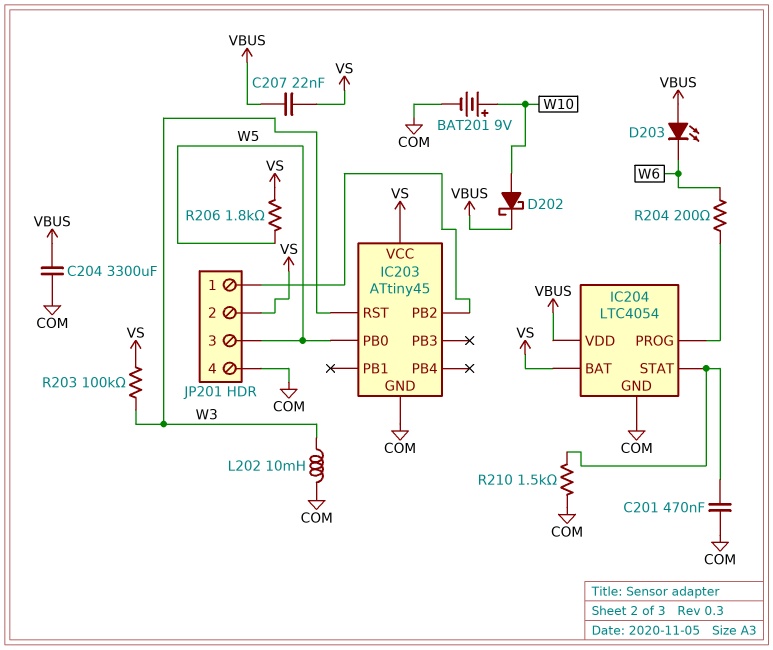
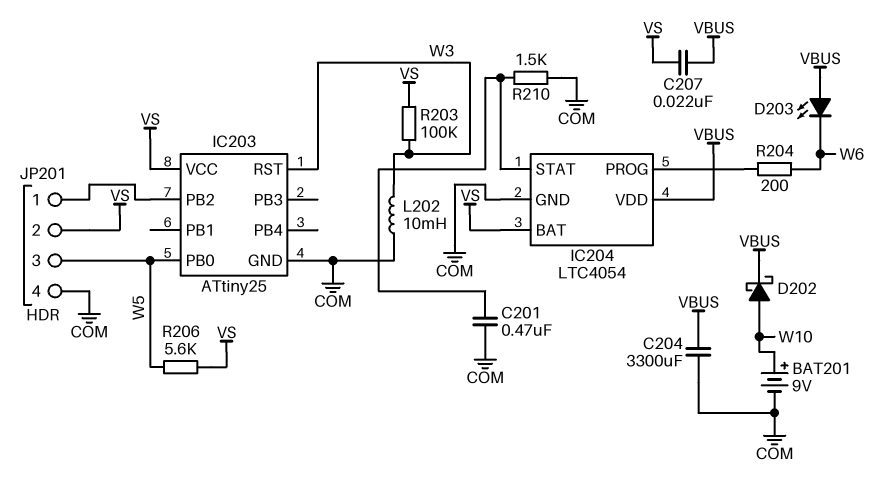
IC203: ATtiny45 -> ATtiny25
R206: 1.8k (VS, W5) -> 5.6k (VS, W5)

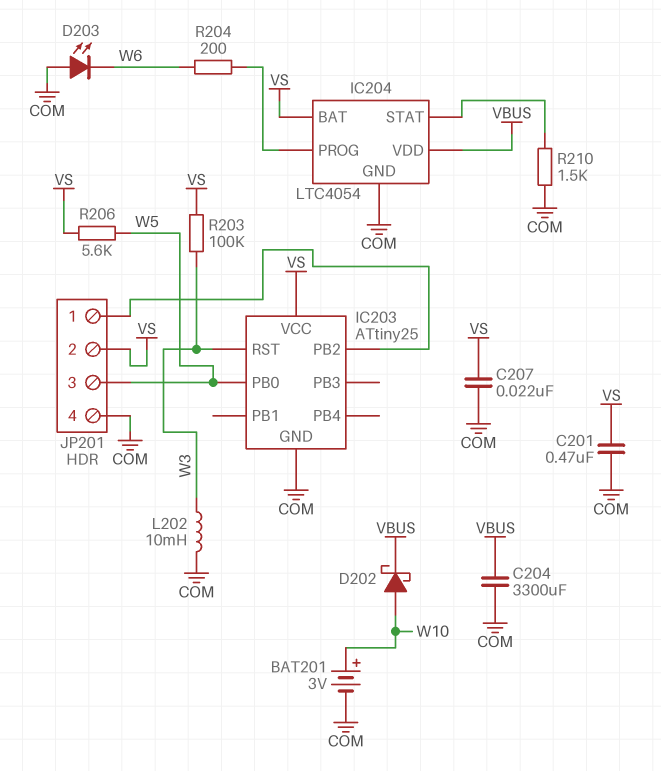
BAT201: 9V (plus W10, minus COM) -> 3V (plus W10, minus COM)
C201: 470nF (COM, IC204/STAT) -> 470nF (COM, VS)
C207: 22nF (VBUS, VS) -> 22nF (COM, VS)
D203: LED (A VBUS, K W6) -> LED (A COM, K W6)

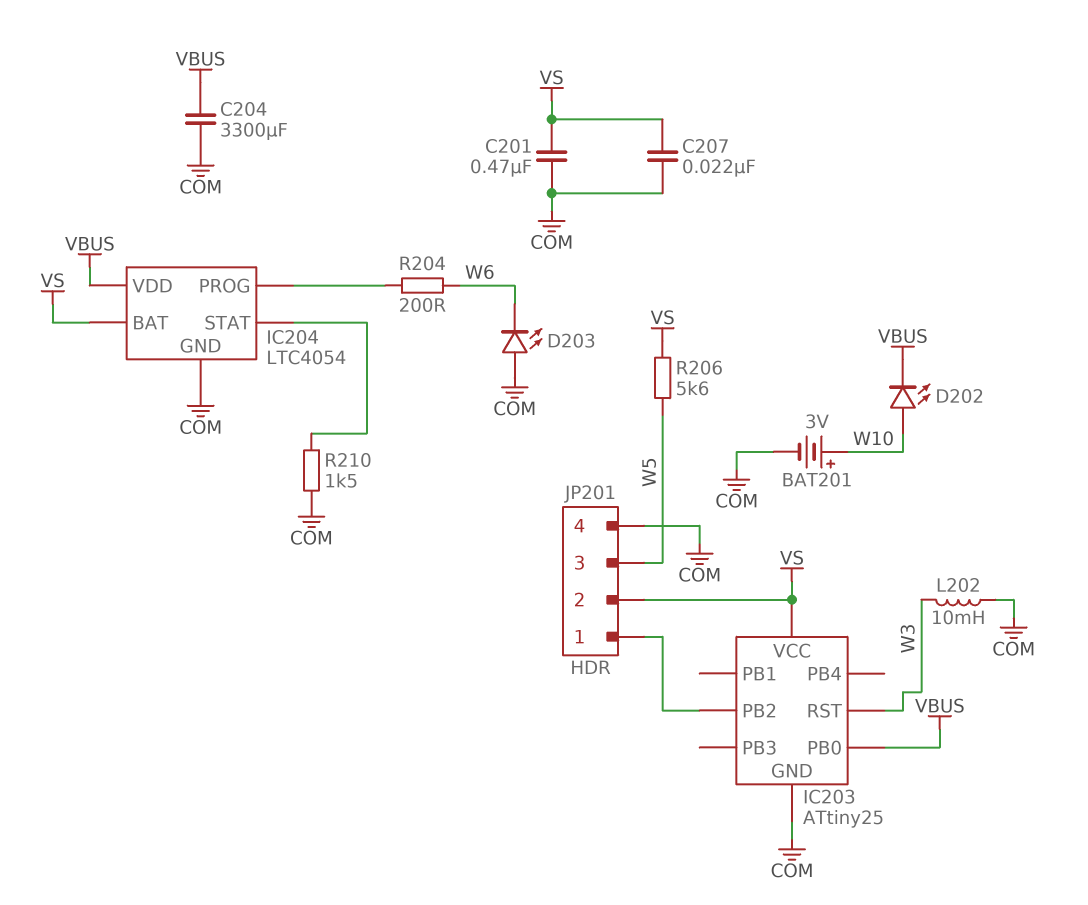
D202: schottky (A W10, K VBUS) -> LED (A W10, K VBUS)
IC203 pin PB0: W5 -> VBUS
R203: 100k (VS, W3) -> none

